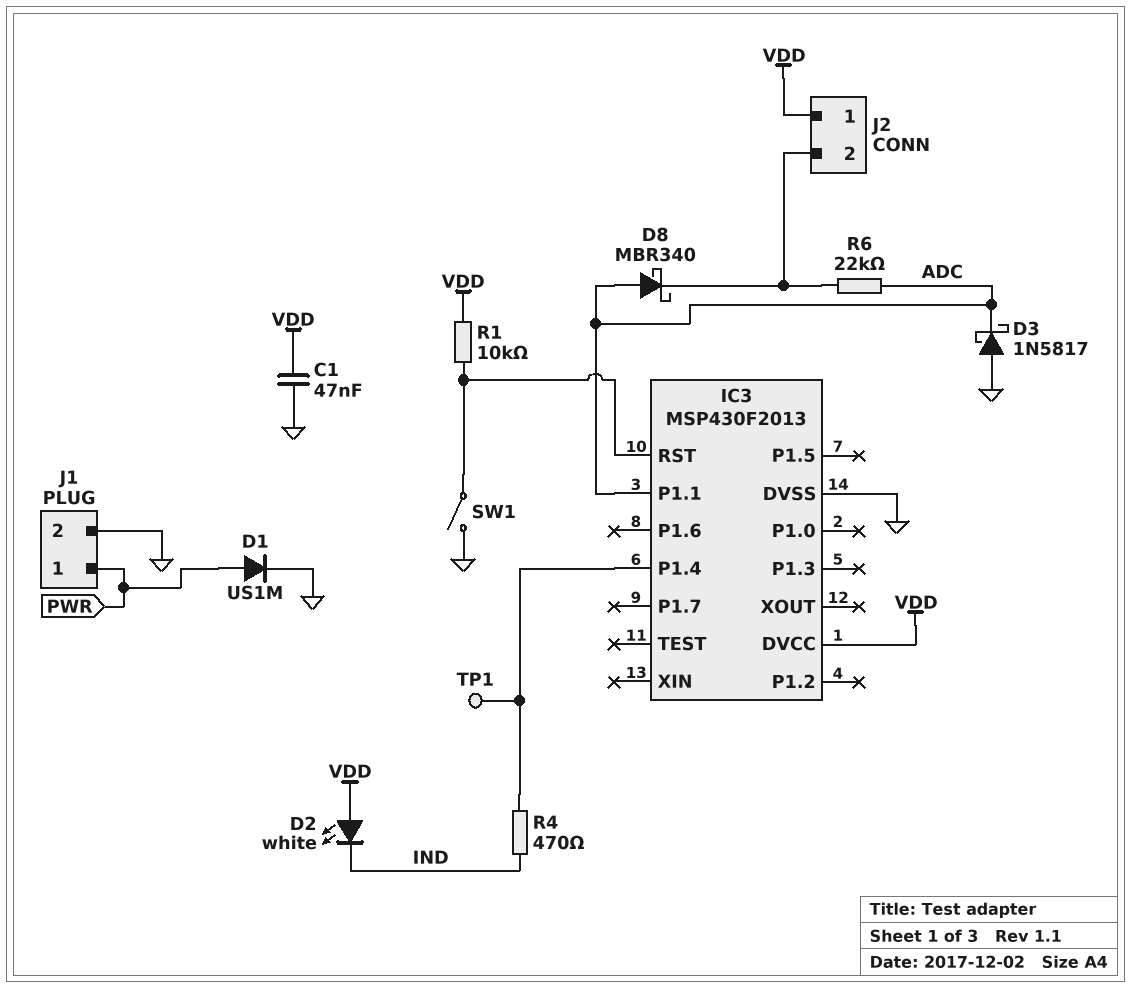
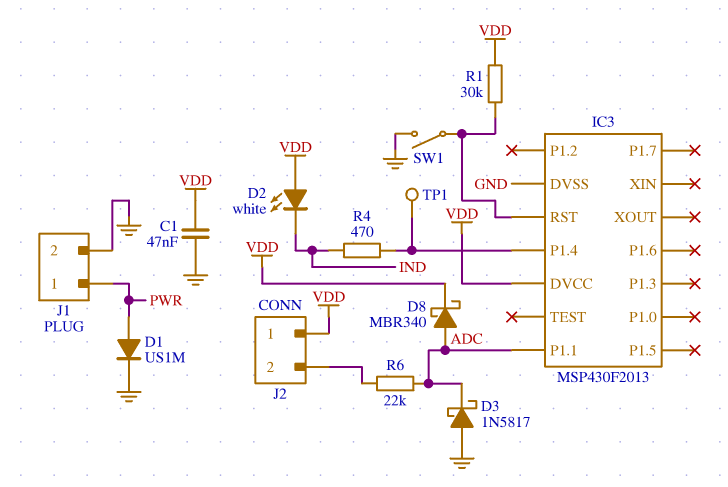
D8: schottky MBR340 (A ADC, K J2/2) -> schottky MBR340 (A ADC, K VDD)
R1: 10k (IC3/RST, VDD) -> 30k (IC3/RST, VDD)

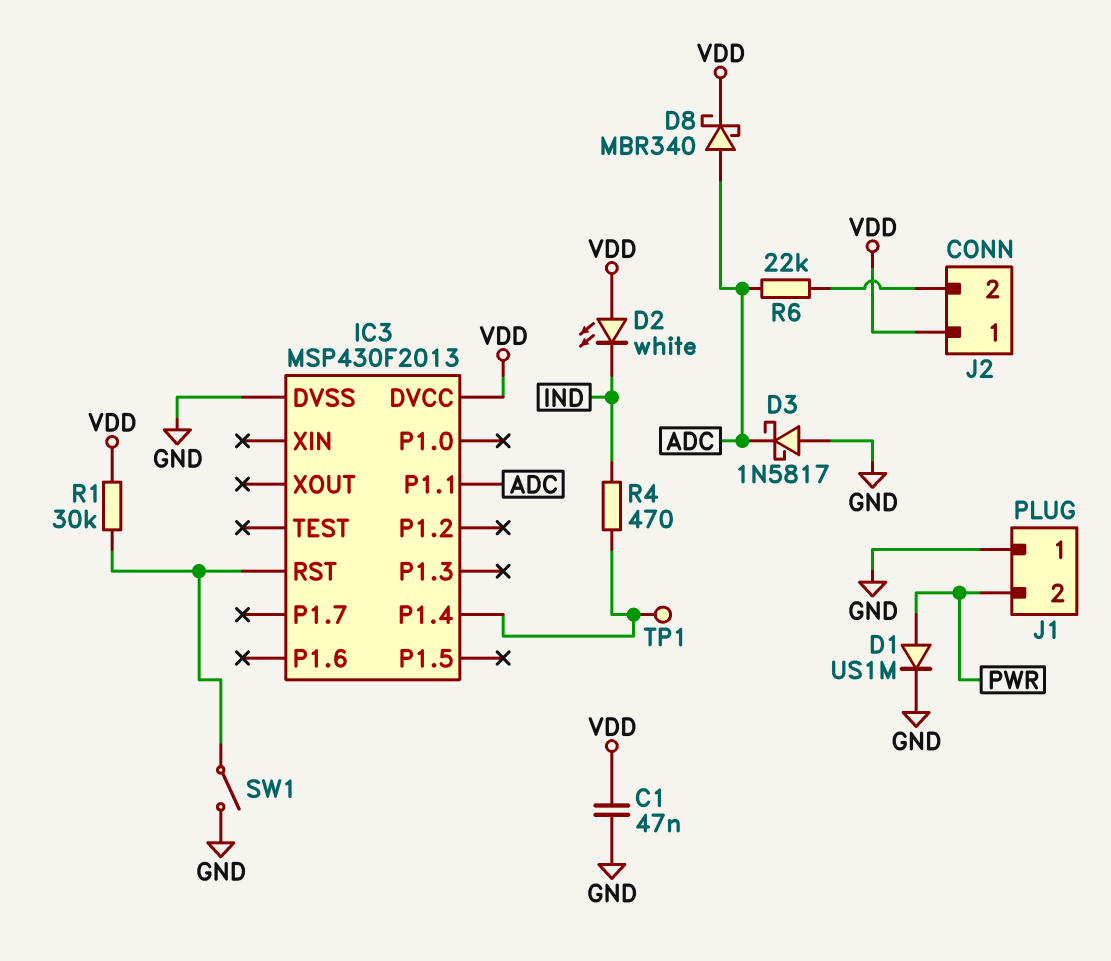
J1 pin 1: PWR -> GND
J1 pin 2: GND -> PWR

